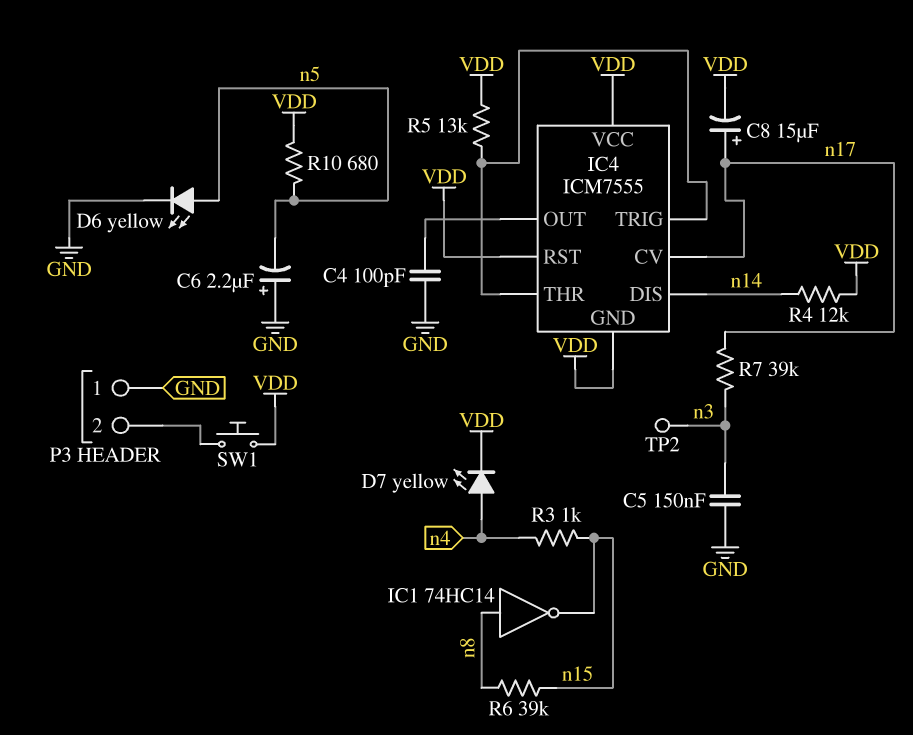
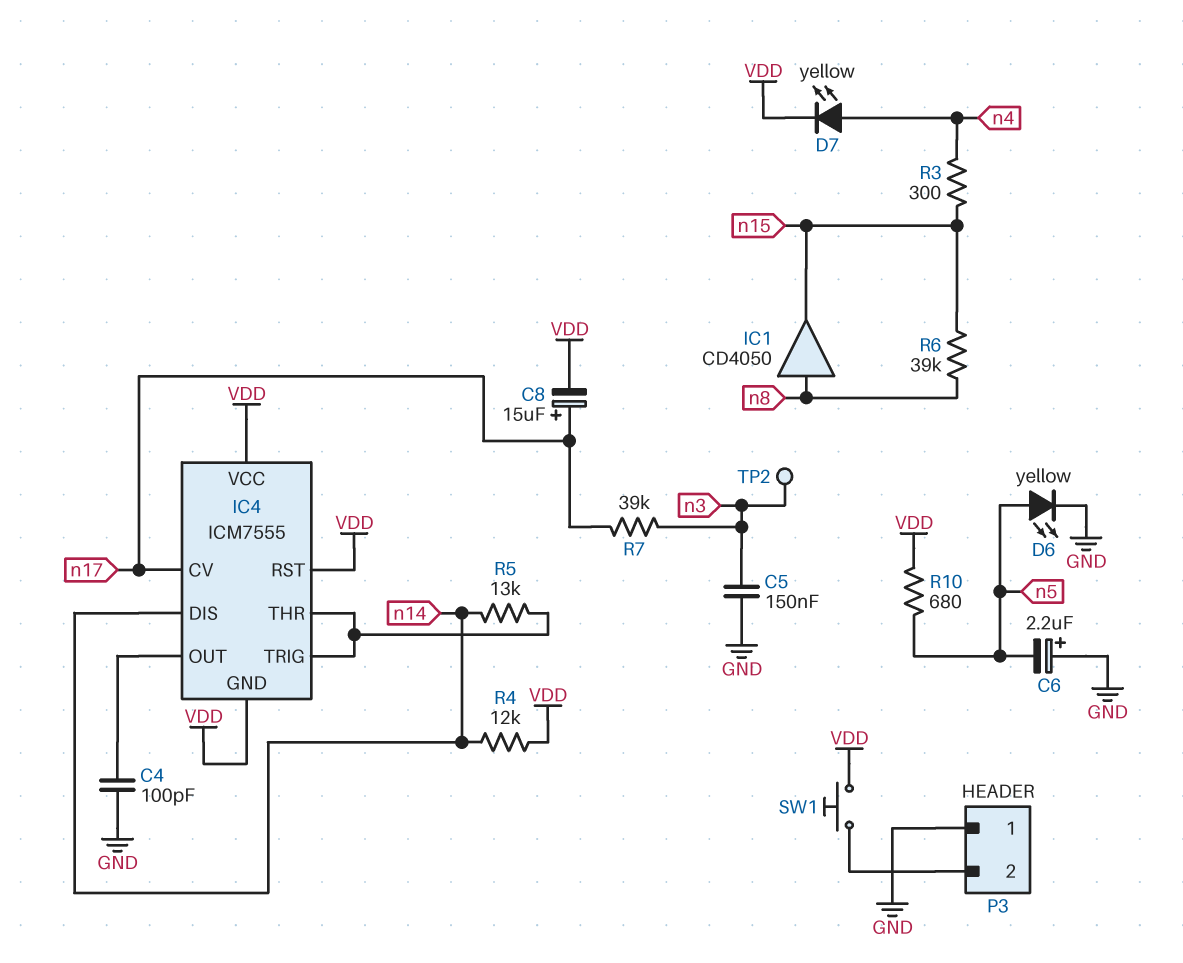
IC1: NOT 74HC14 (in n8, out n15) -> buffer CD4050 (in n8, out n15)
R3: 1k (n4, n15) -> 300 (n4, n15)
R5: 13k (IC4/THR, VDD) -> 13k (IC4/THR, n14)

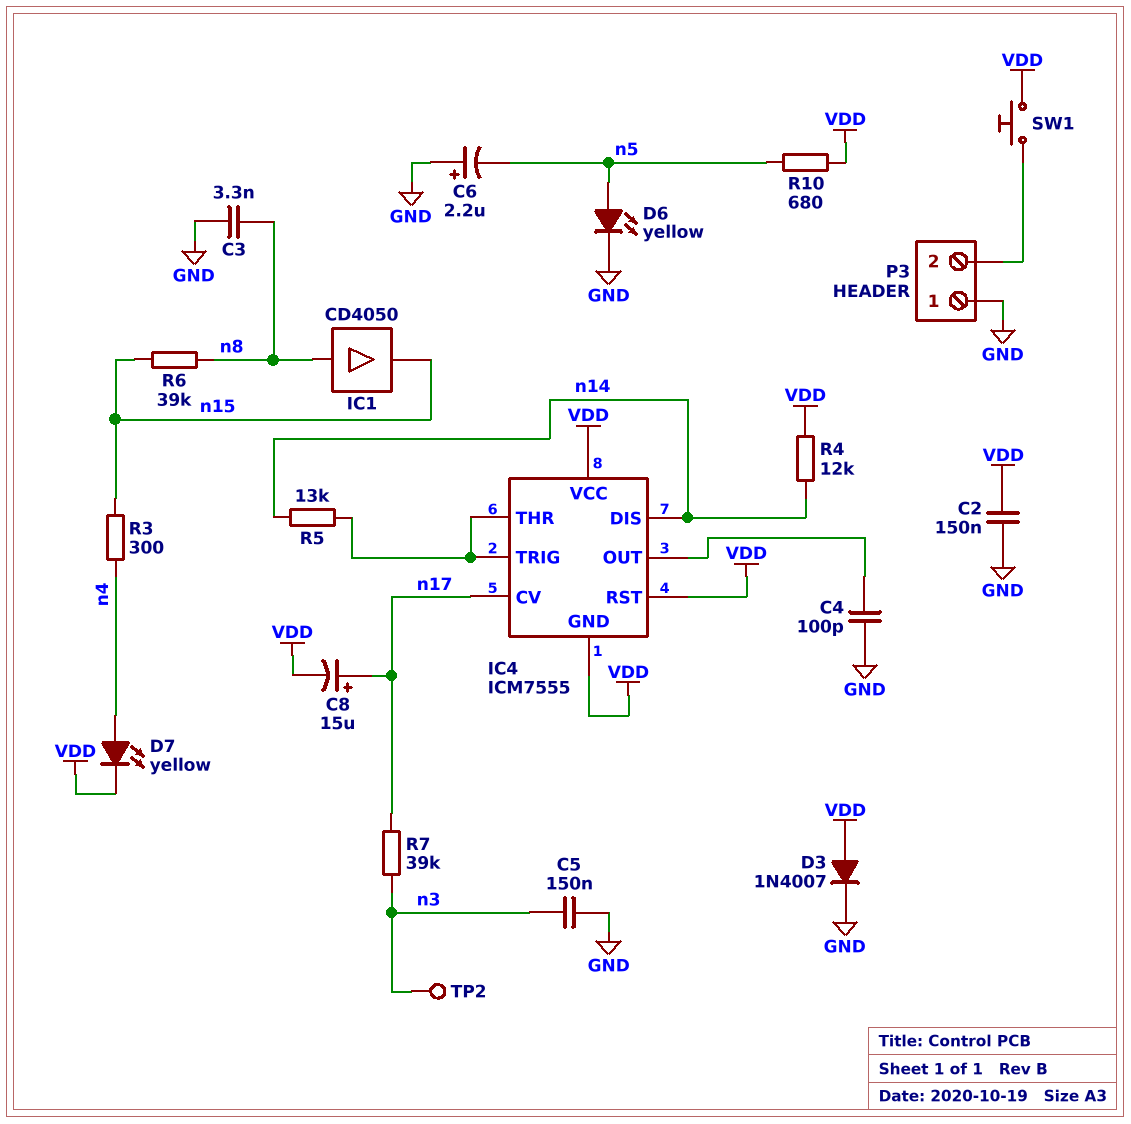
C2: none -> 150nF (GND, VDD)
C3: none -> 3.3nF (GND, n8)
D3: none -> diode 1N4007 (A VDD, K GND)

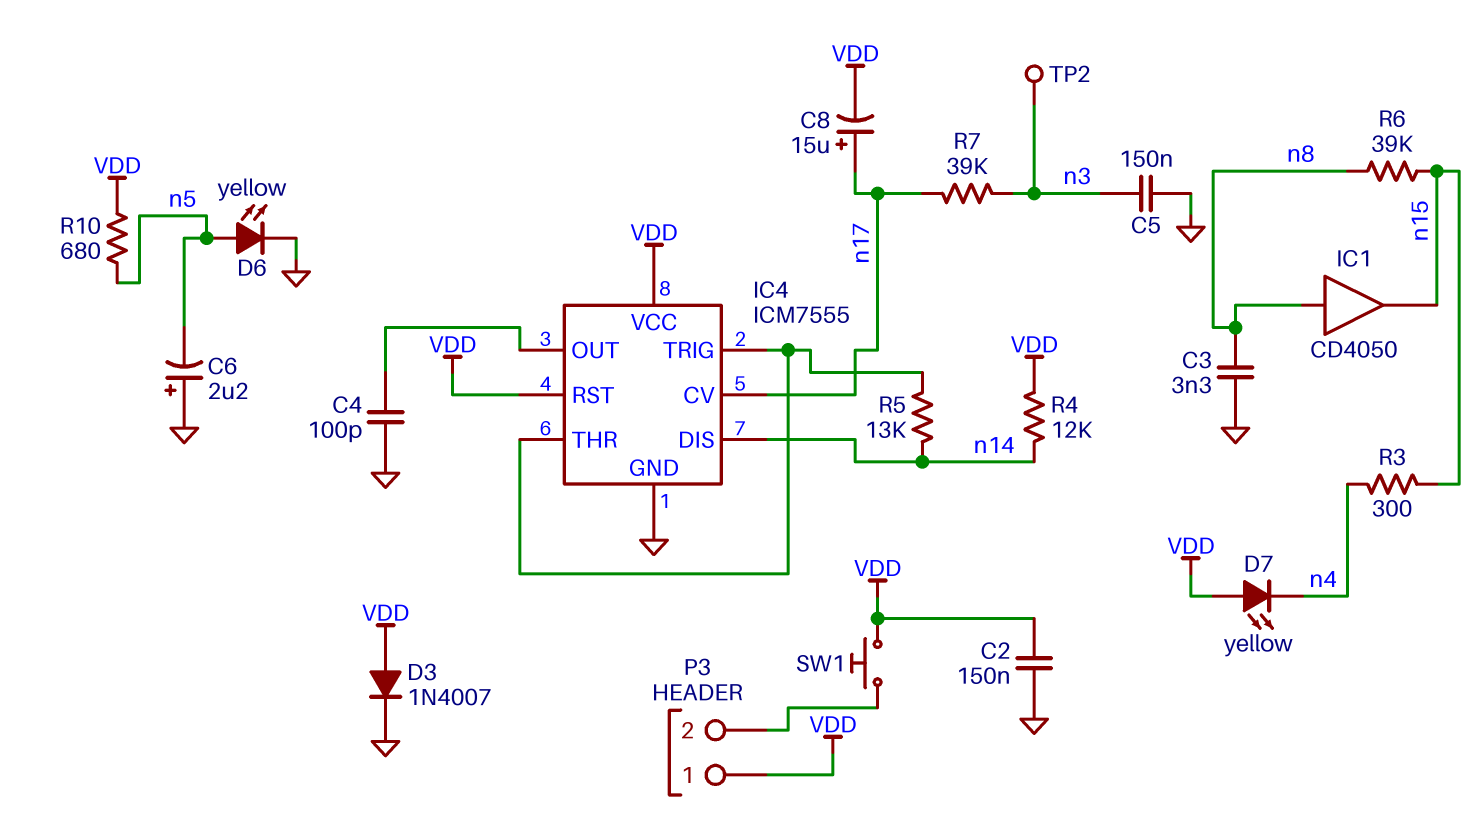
D7: LED yellow (A n4, K VDD) -> LED yellow (A VDD, K n4)
IC4 pin GND: VDD -> GND
P3 pin 1: GND -> VDD

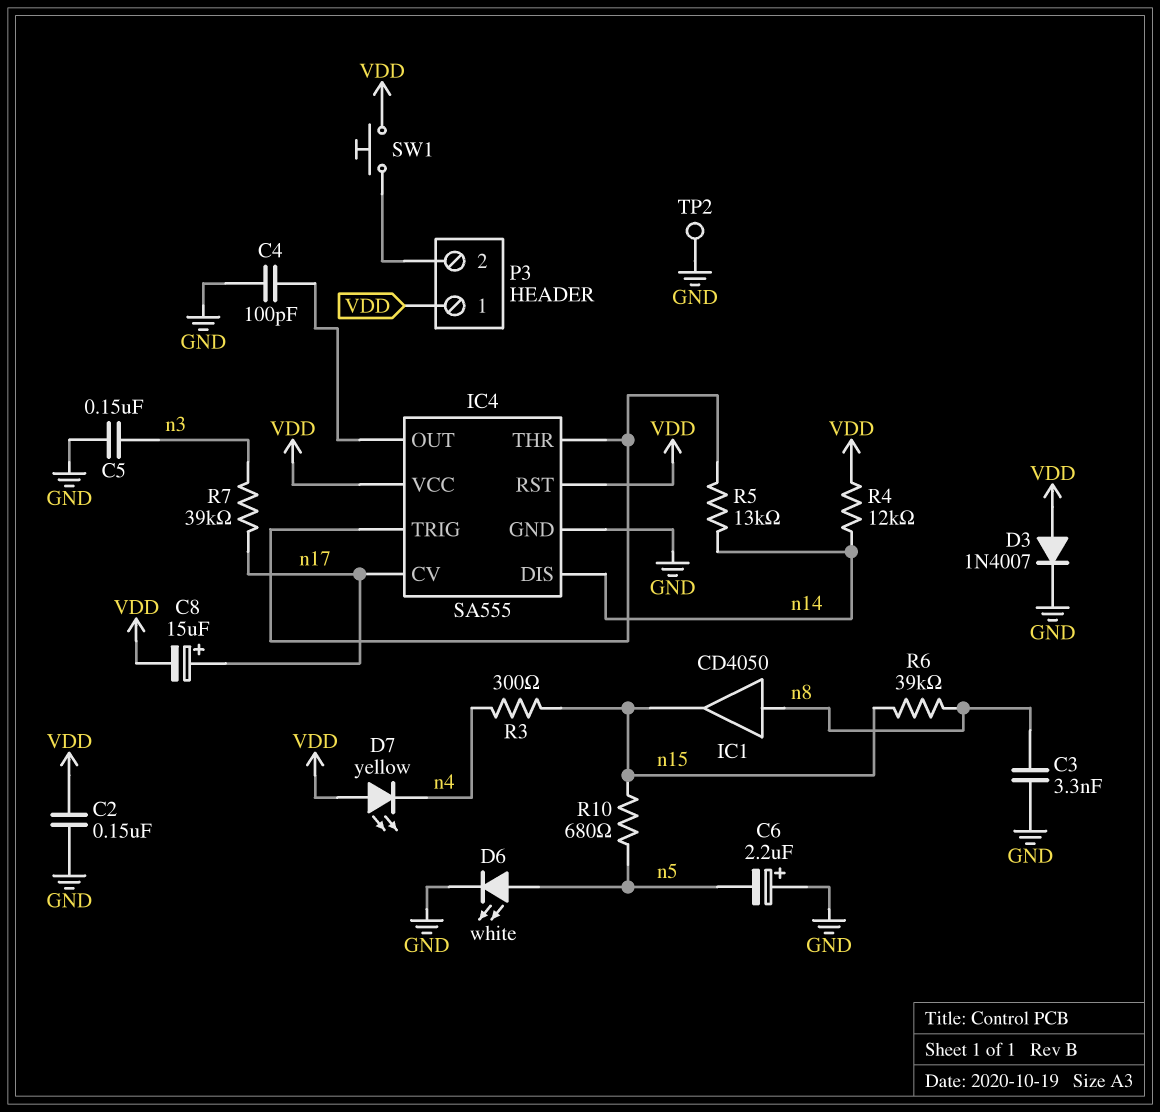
D6: LED yellow (A n5, K GND) -> LED white (A n5, K GND)
IC4: ICM7555 -> SA555
R10: 680 (VDD, n5) -> 680 (n5, n15)
TP2: test point (n3) -> test point (GND)

